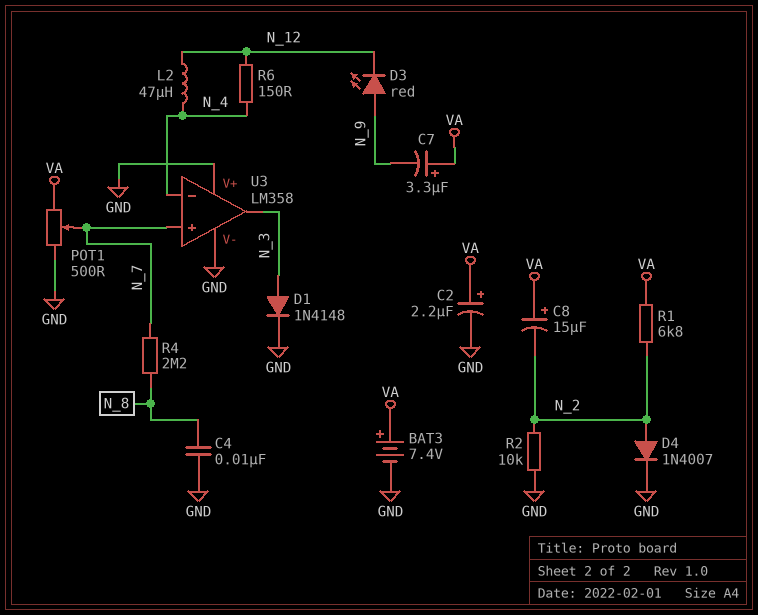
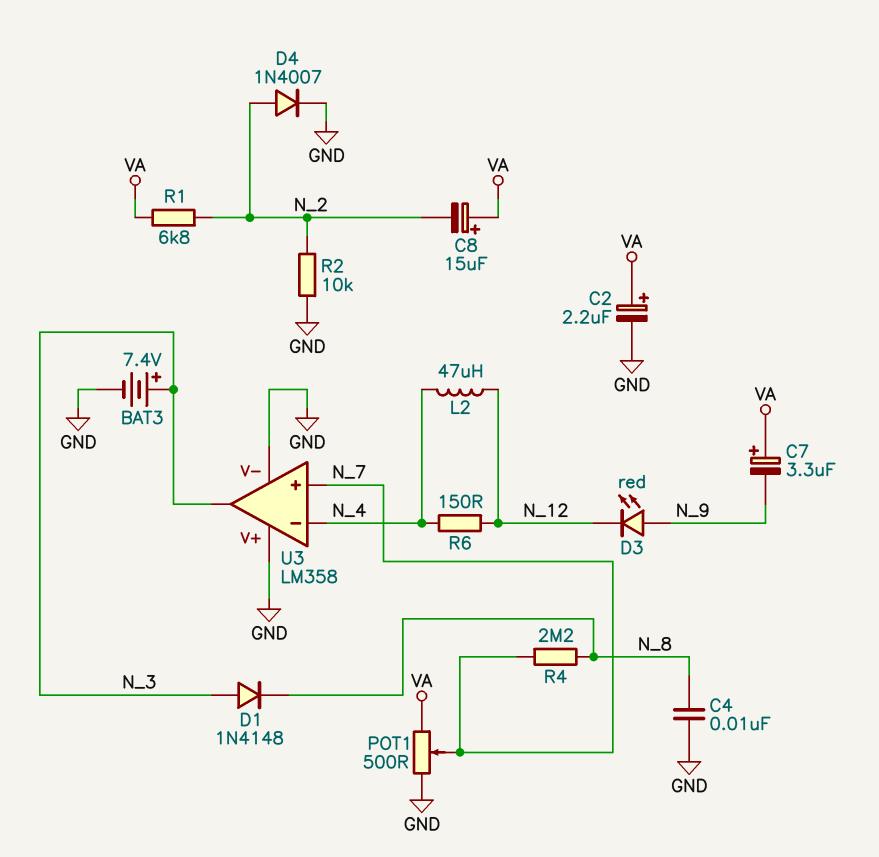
BAT3: 7.4V (plus VA, minus GND) -> 7.4V (plus N_3, minus GND)
D1: diode 1N4148 (A N_3, K GND) -> diode 1N4148 (A N_3, K N_8)

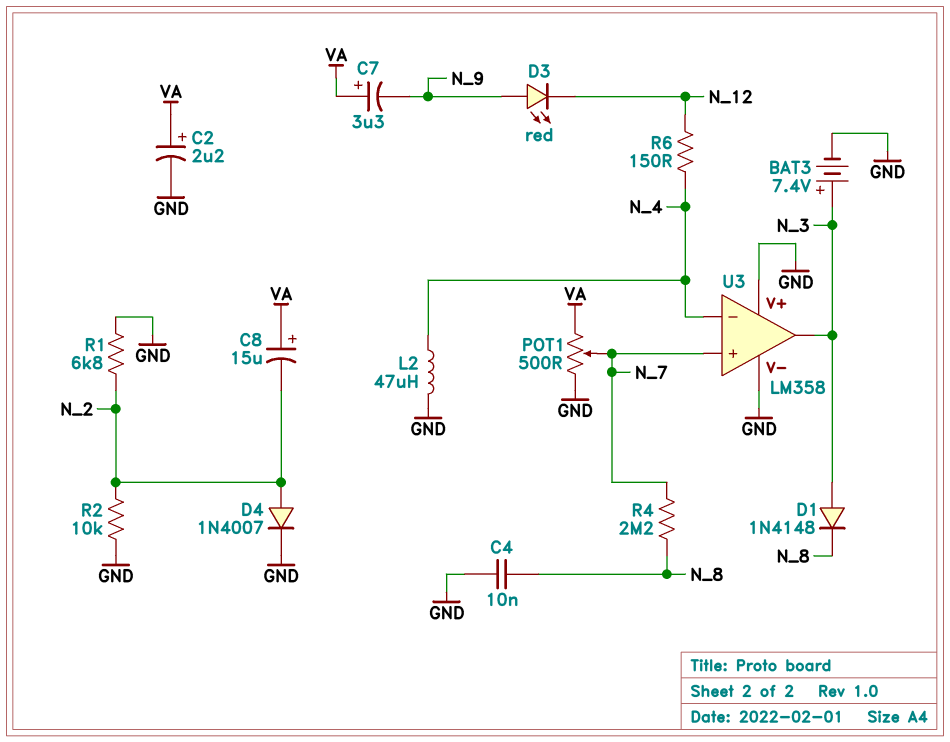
L2: 47uH (N_4, N_12) -> 47uH (GND, N_4)
R1: 6.8k (N_2, VA) -> 6.8k (GND, N_2)

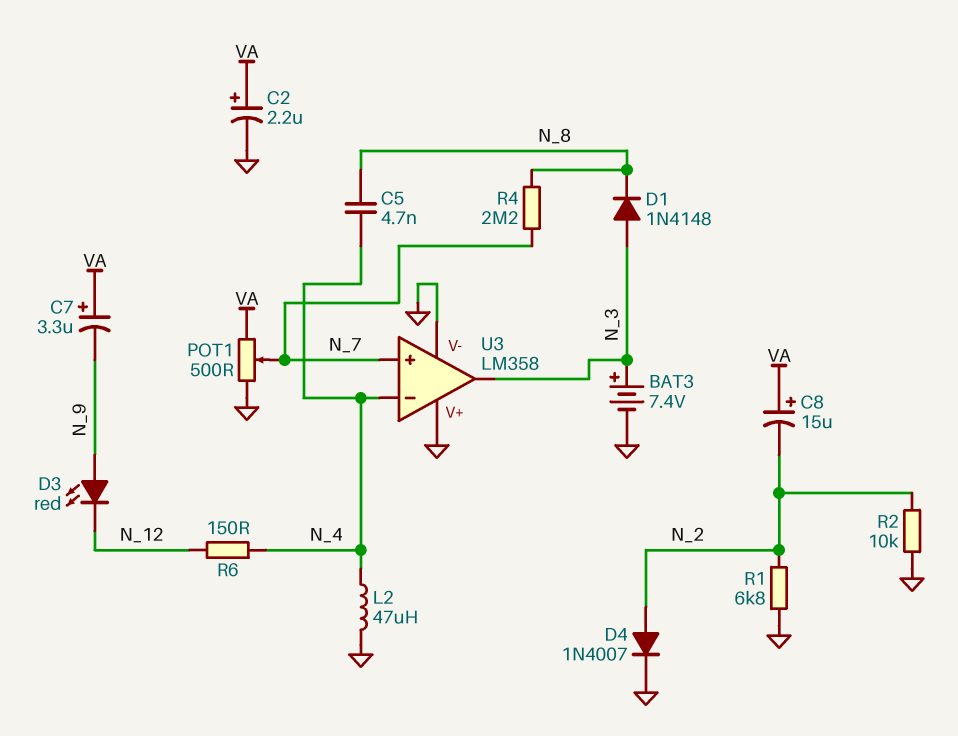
C4: 10nF (GND, N_8) -> none
C5: none -> 4.7nF (N_4, N_8)

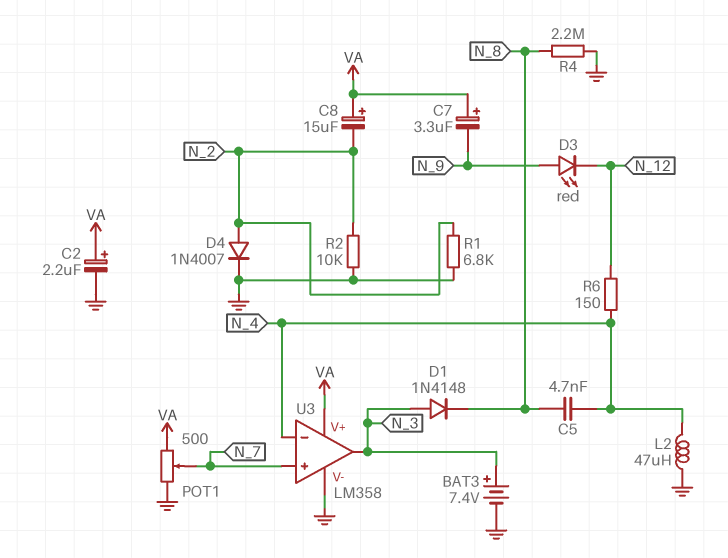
R4: 2.2M (N_7, N_8) -> 2.2M (GND, N_8)
U3 pin V+: GND -> VA

